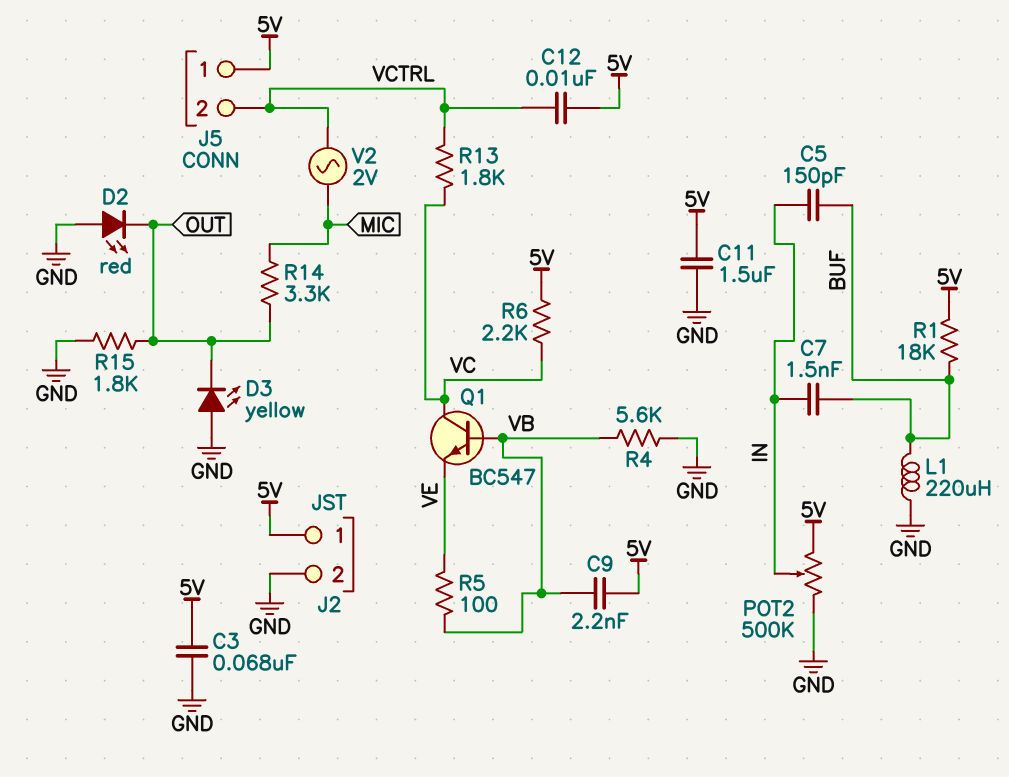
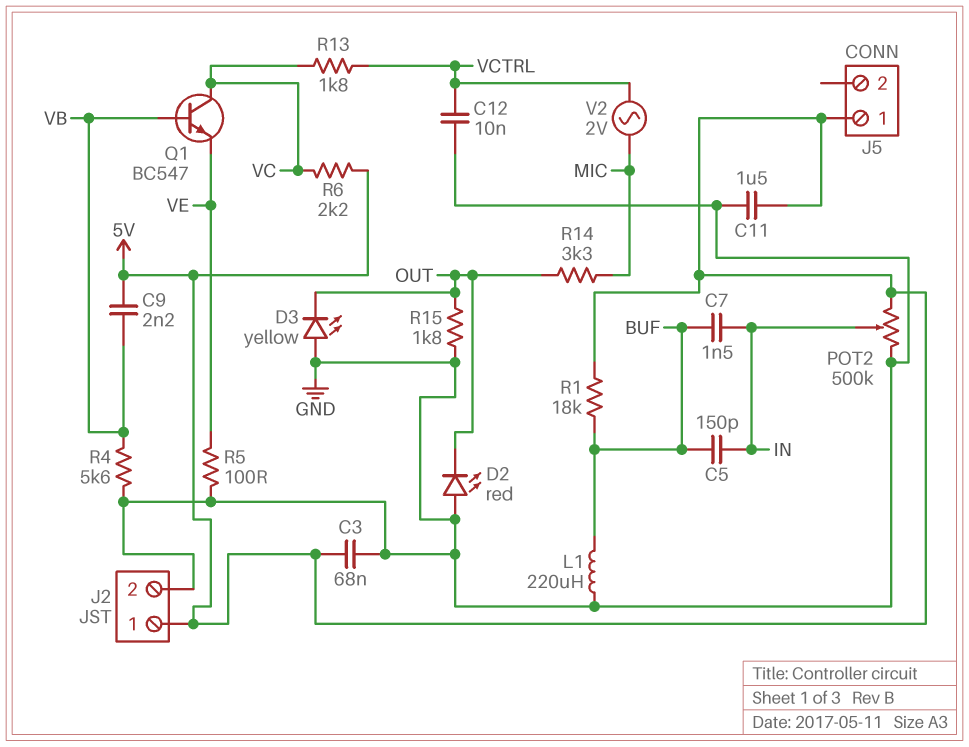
C12: 10nF (5V, VCTRL) -> 10nF (GND, VCTRL)
J5 pin 2: VCTRL -> none
R5: 100 (VB, VE) -> 100 (GND, VE)

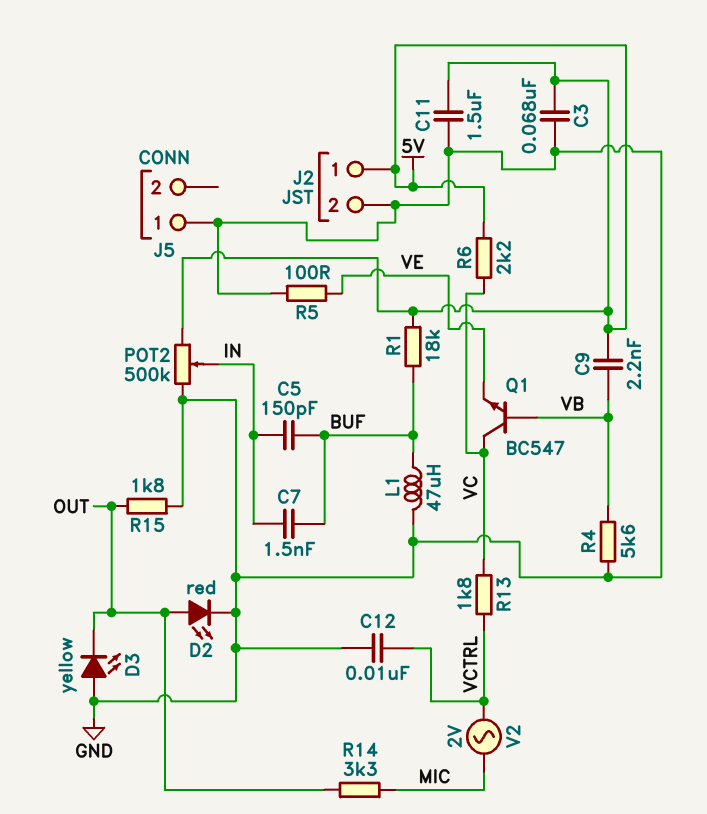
D2: LED red (A GND, K OUT) -> LED red (A OUT, K GND)
J5 pin 1: 5V -> GND
L1: 220uH (BUF, GND) -> 47uH (BUF, GND)

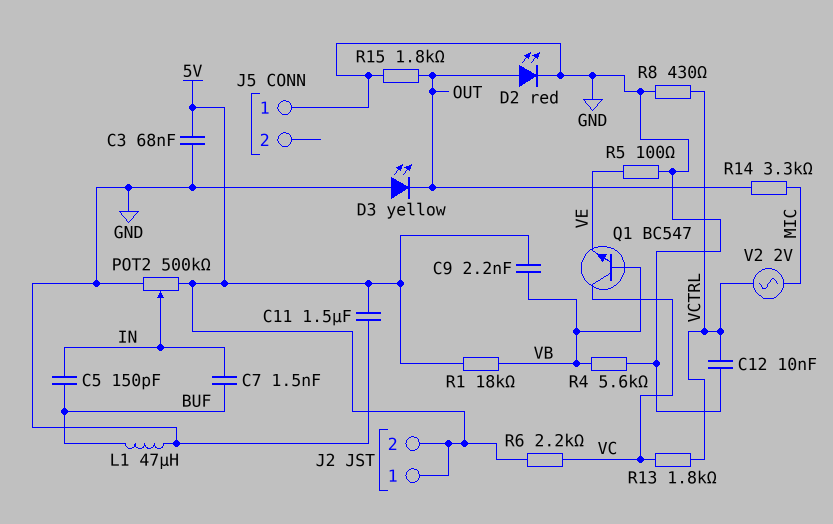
J2 pin 2: GND -> 5V
R1: 18k (5V, BUF) -> 18k (5V, VB)
R8: none -> 430 (GND, VCTRL)

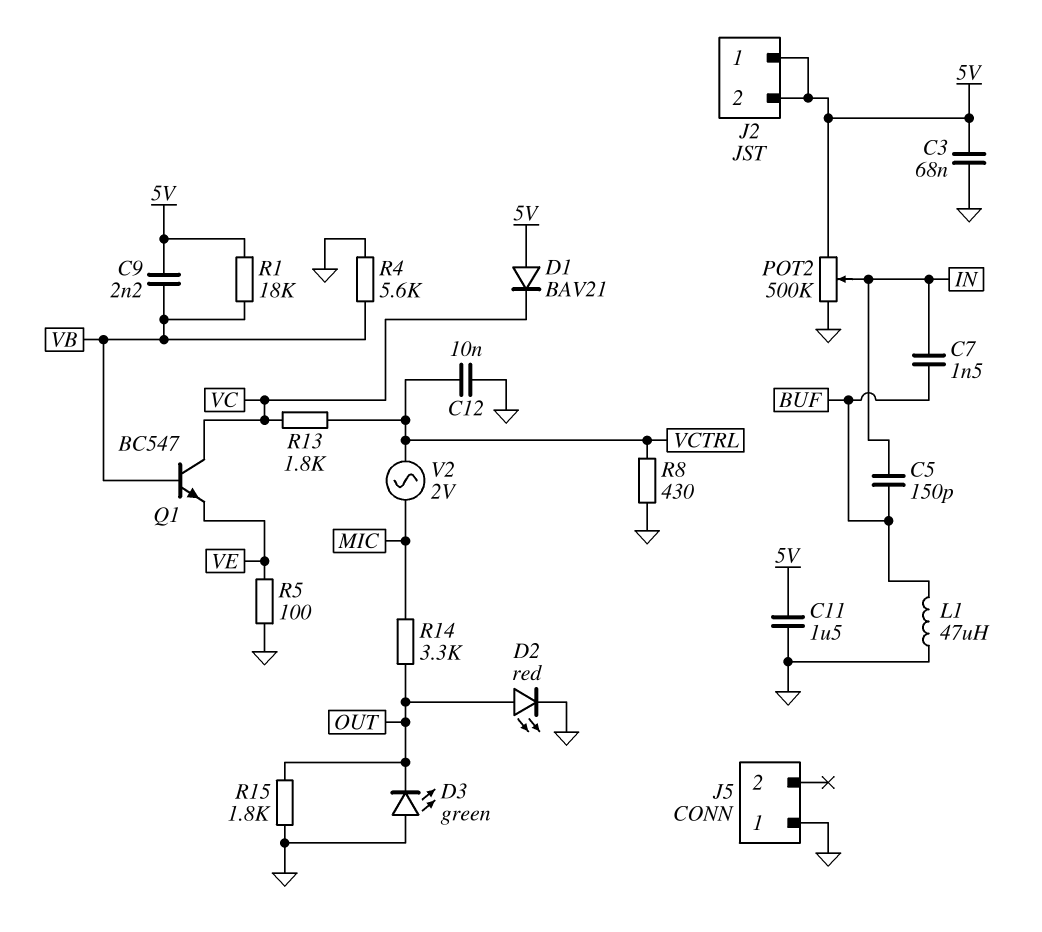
D1: none -> diode BAV21 (A 5V, K VC)
D3: LED yellow (A GND, K OUT) -> LED green (A GND, K OUT)
R6: 2.2k (5V, VC) -> none

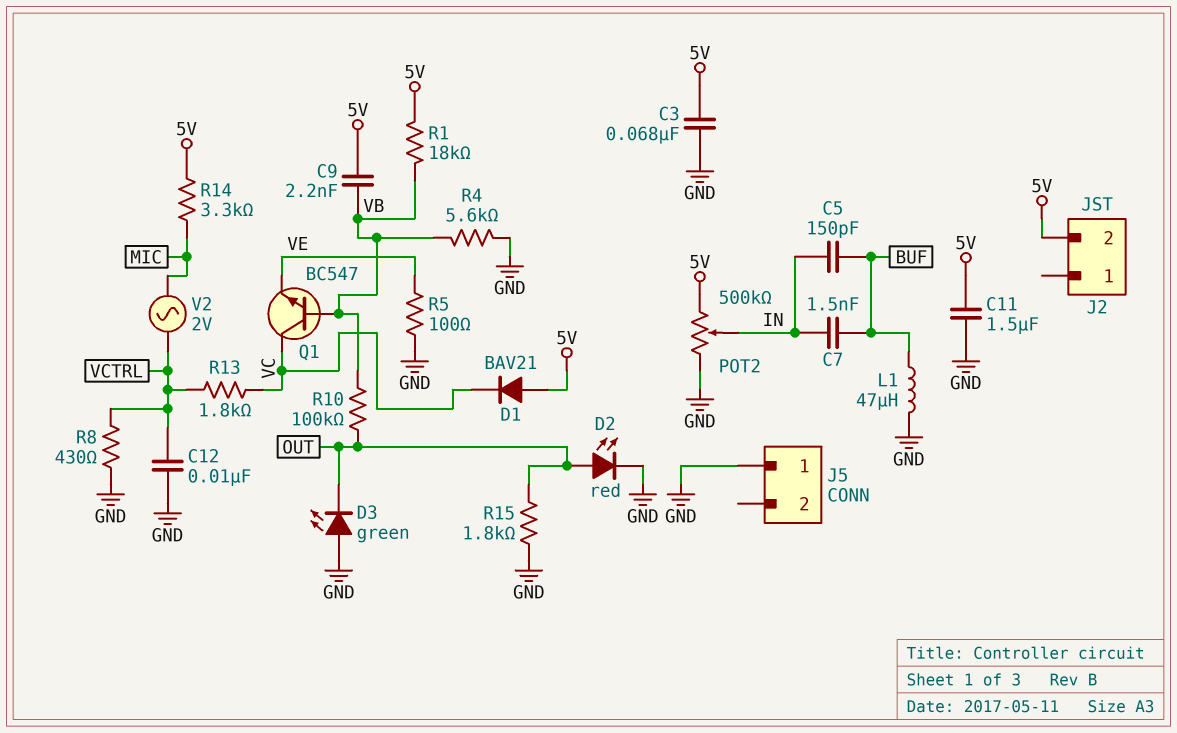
J2 pin 1: 5V -> none
R10: none -> 100k (OUT, VB)
R14: 3.3k (MIC, OUT) -> 3.3k (5V, MIC)

